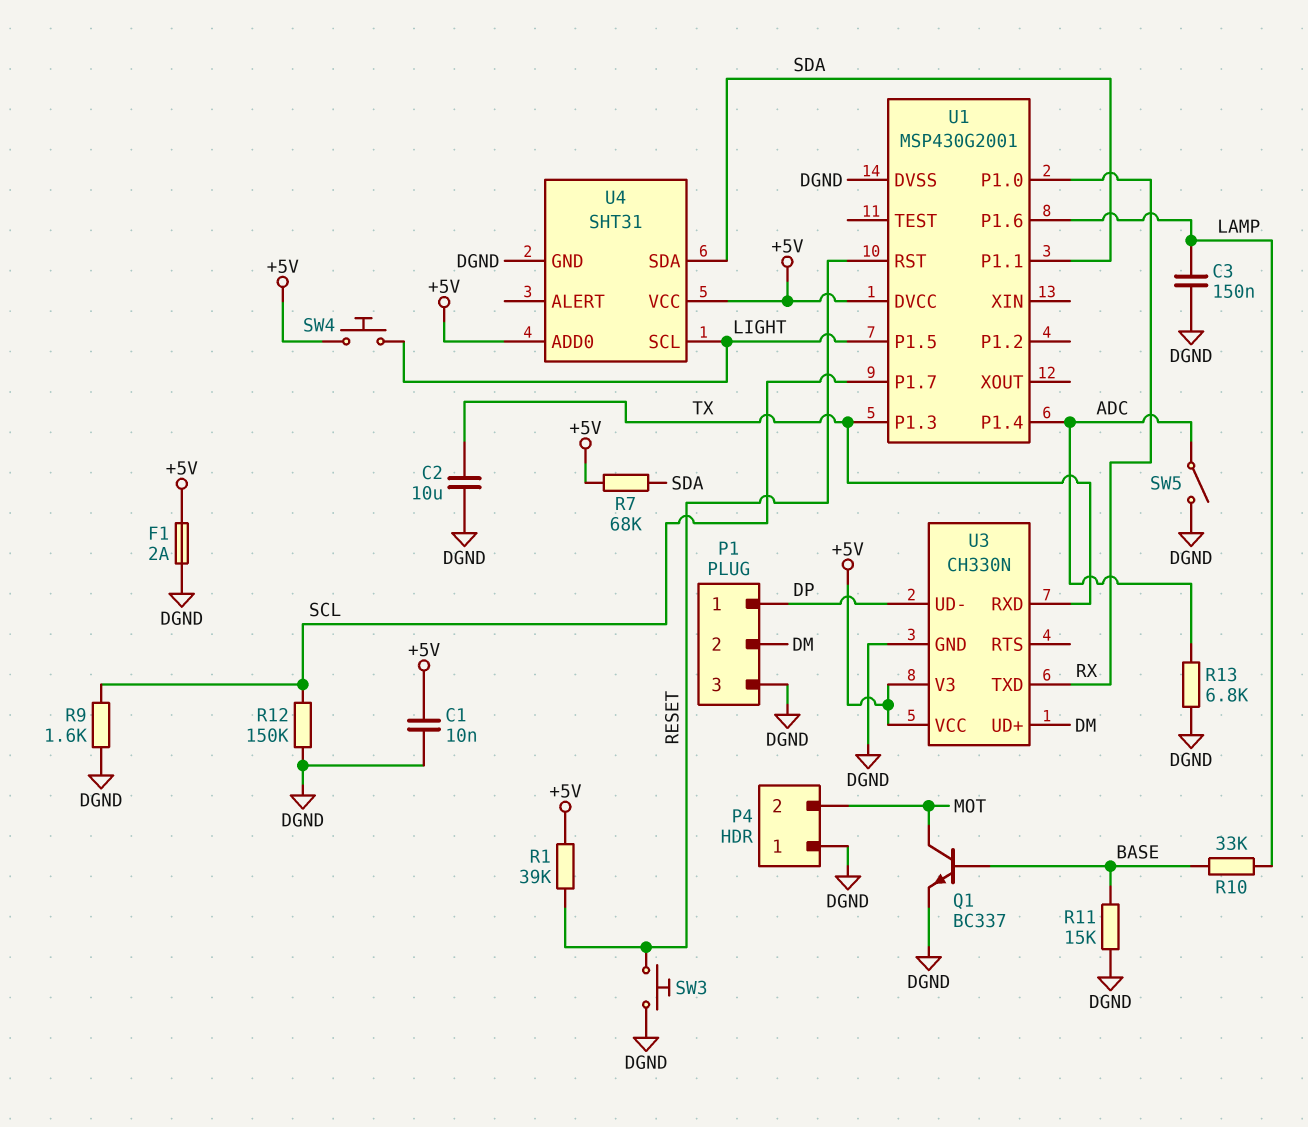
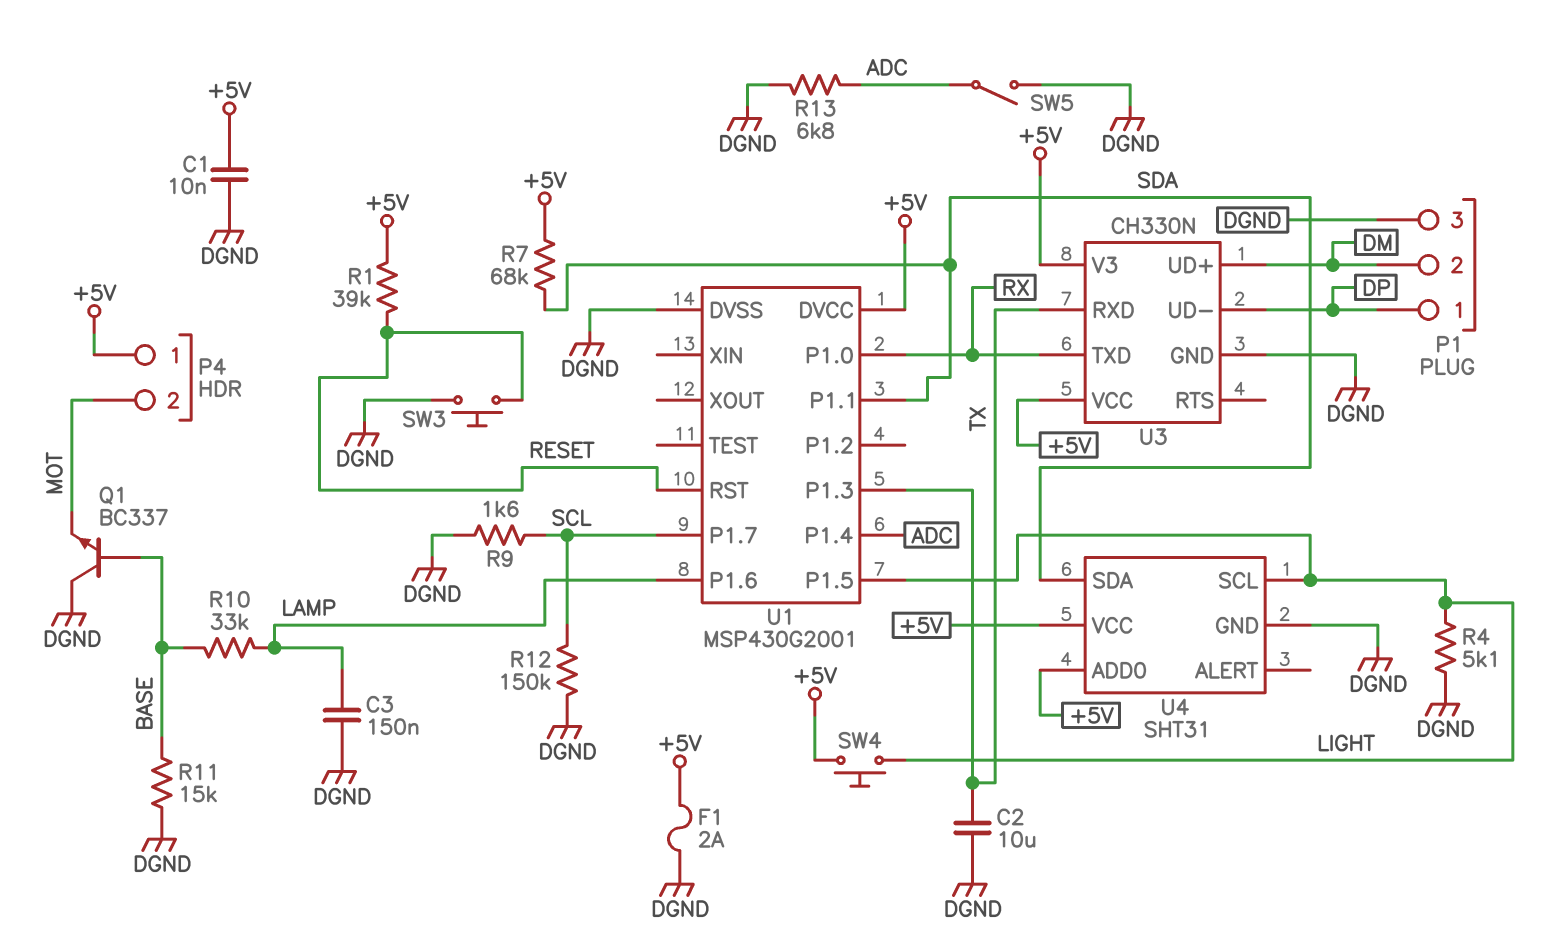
P4 pin 1: DGND -> +5V
Q1: NPN BC337 (B BASE, C MOT, E DGND) -> NPN BC337 (B BASE, C DGND, E MOT)
R4: none -> 5.1k (DGND, LIGHT)

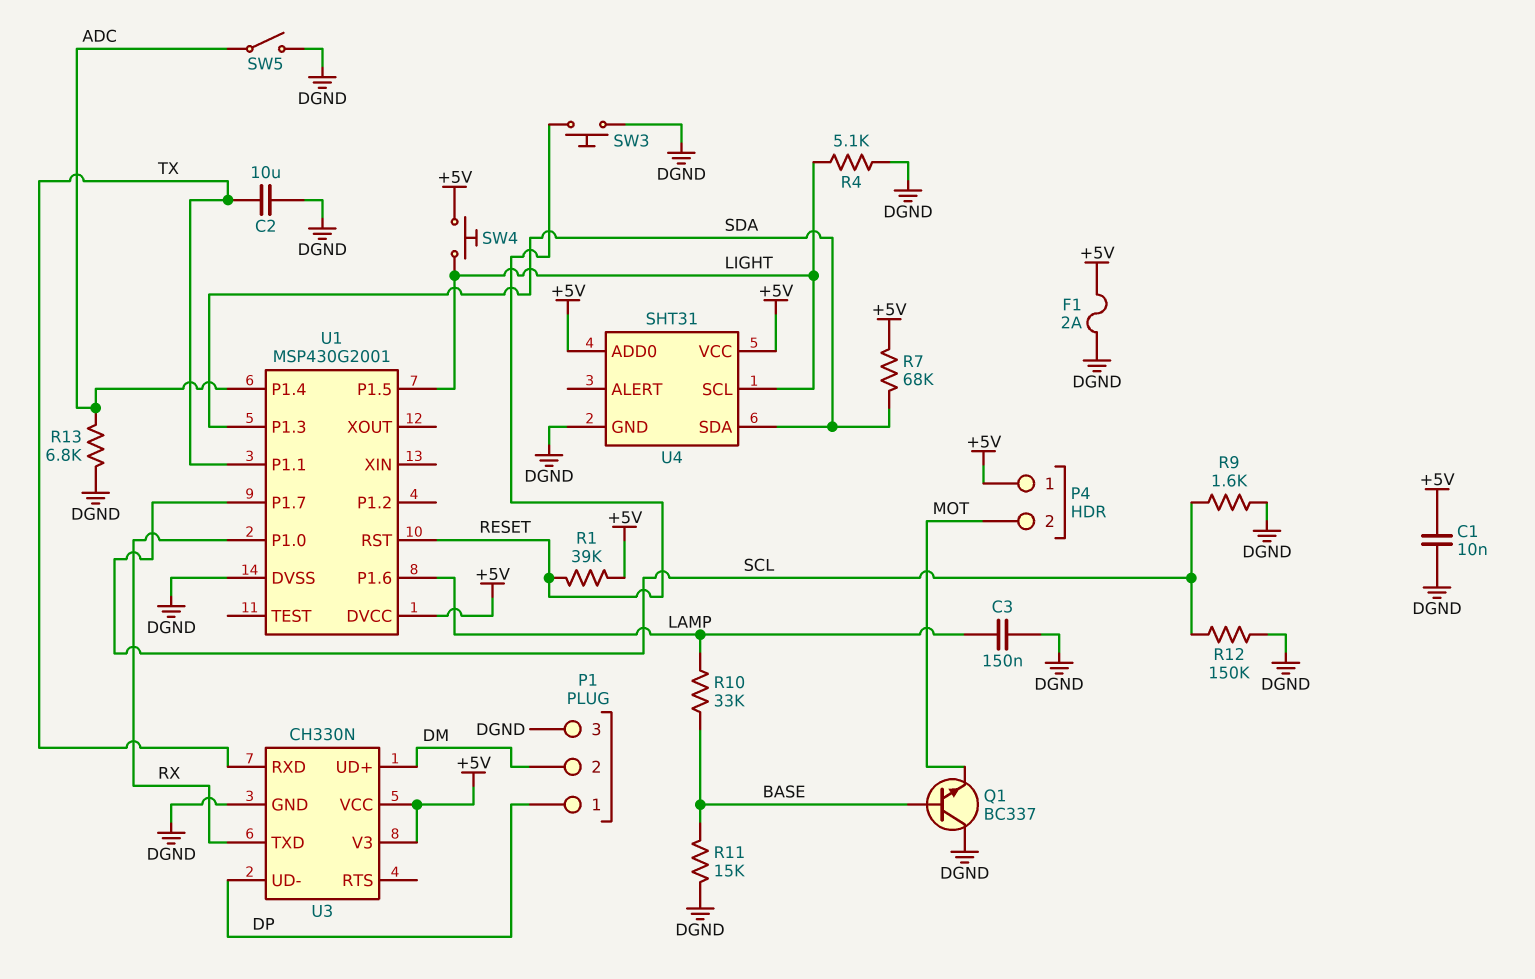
U1 pin P1.1: SDA -> TX
U1 pin P1.3: TX -> SDA

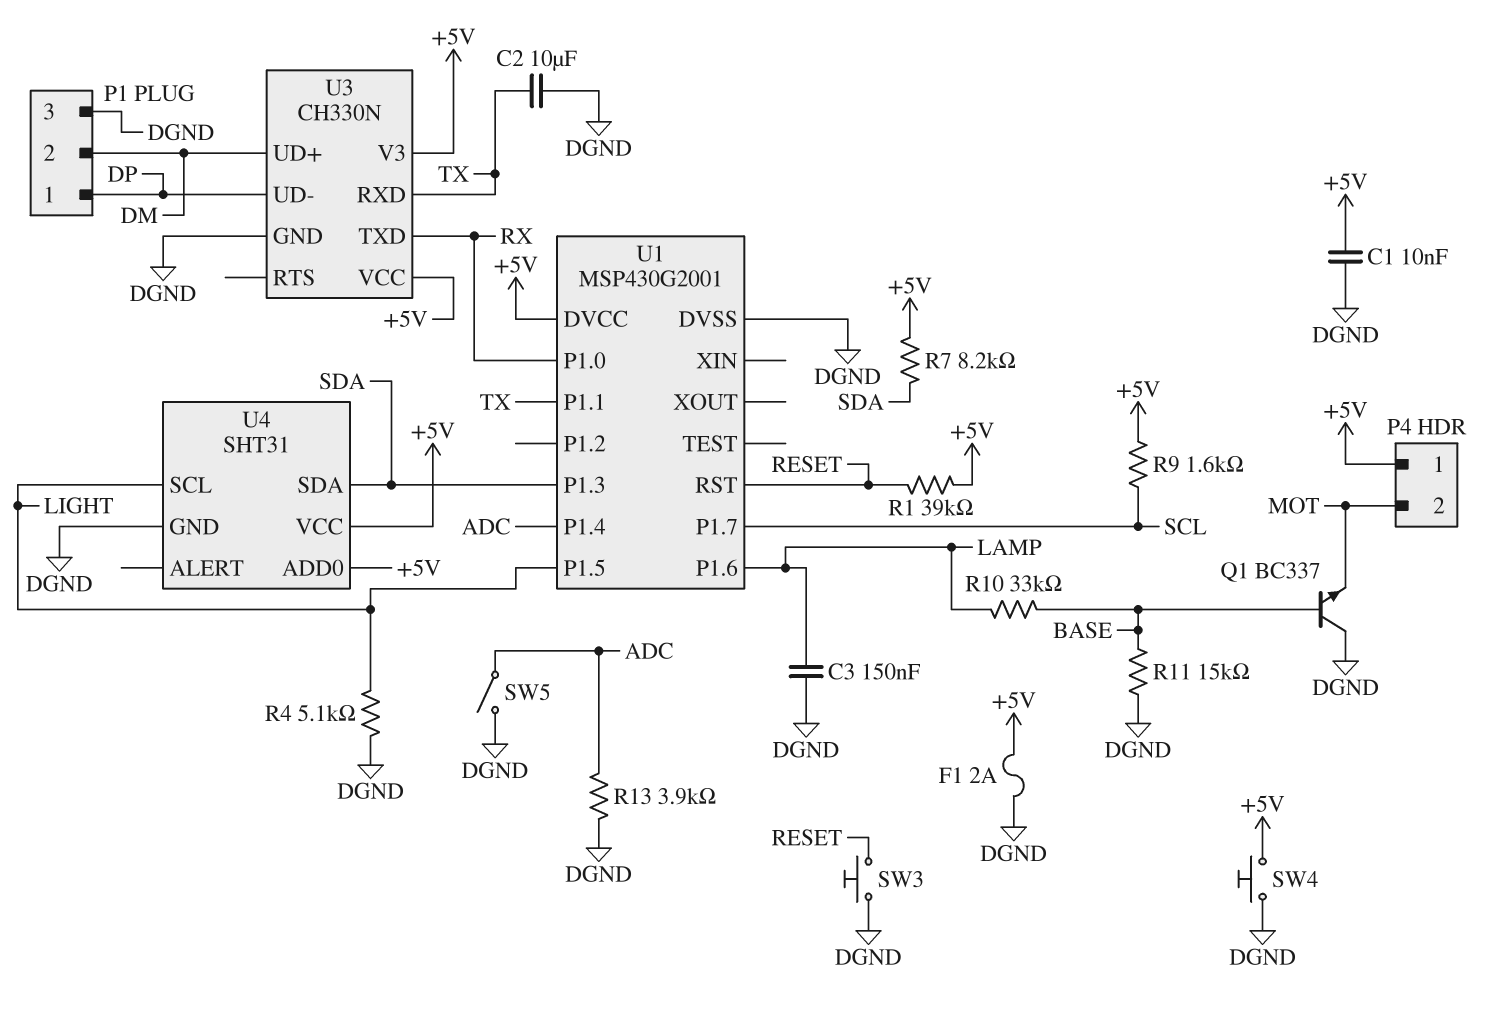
R7: 68k (+5V, SDA) -> 8.2k (+5V, SDA)
R9: 1.6k (DGND, SCL) -> 1.6k (+5V, SCL)
R12: 150k (DGND, SCL) -> none
R13: 6.8k (ADC, DGND) -> 3.9k (ADC, DGND)
SW4: button (+5V, LIGHT) -> button (+5V, DGND)

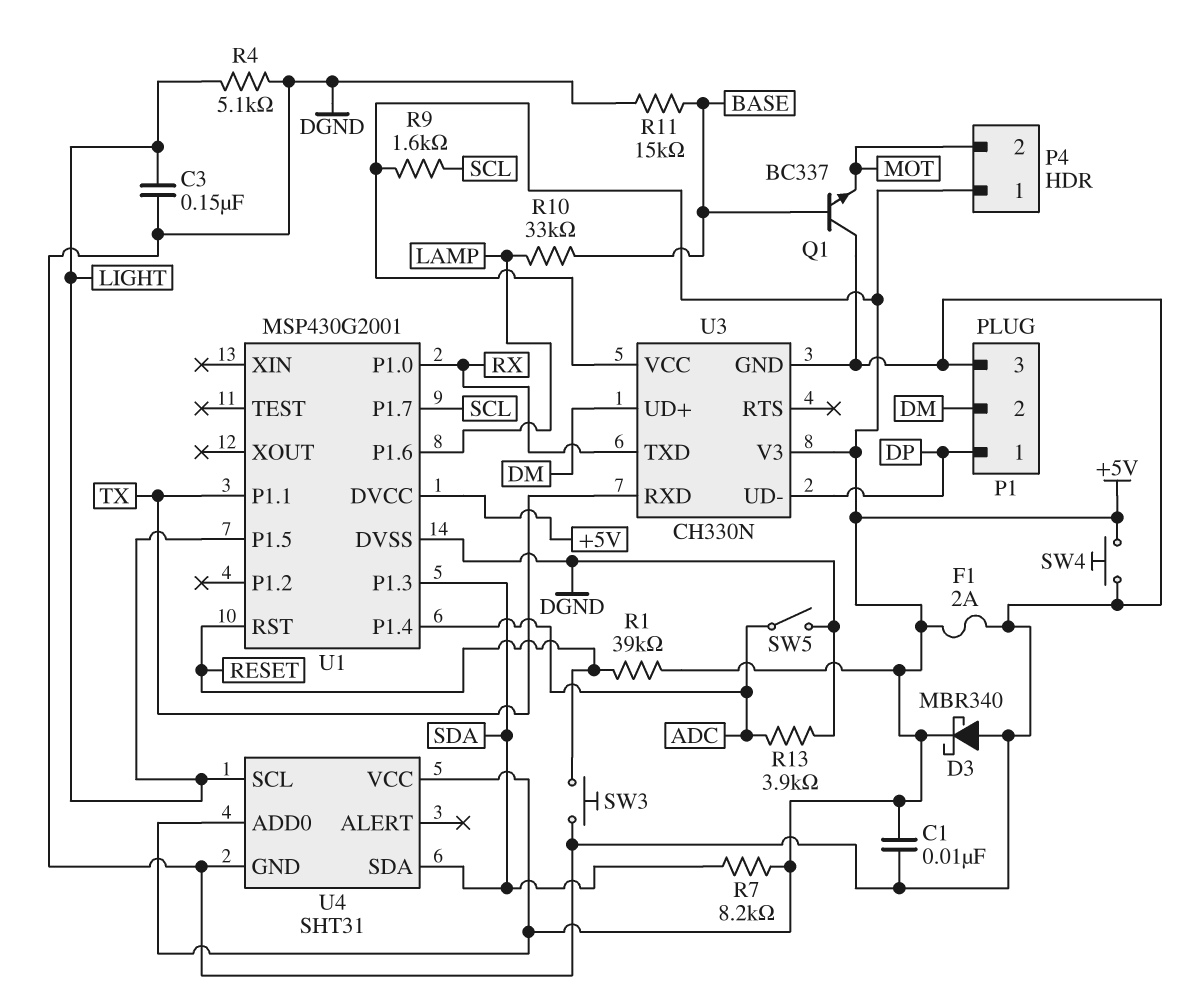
C2: 10uF (DGND, TX) -> none
C3: 150nF (DGND, LAMP) -> 150nF (DGND, LIGHT)
D3: none -> schottky MBR340 (A DGND, K +5V)

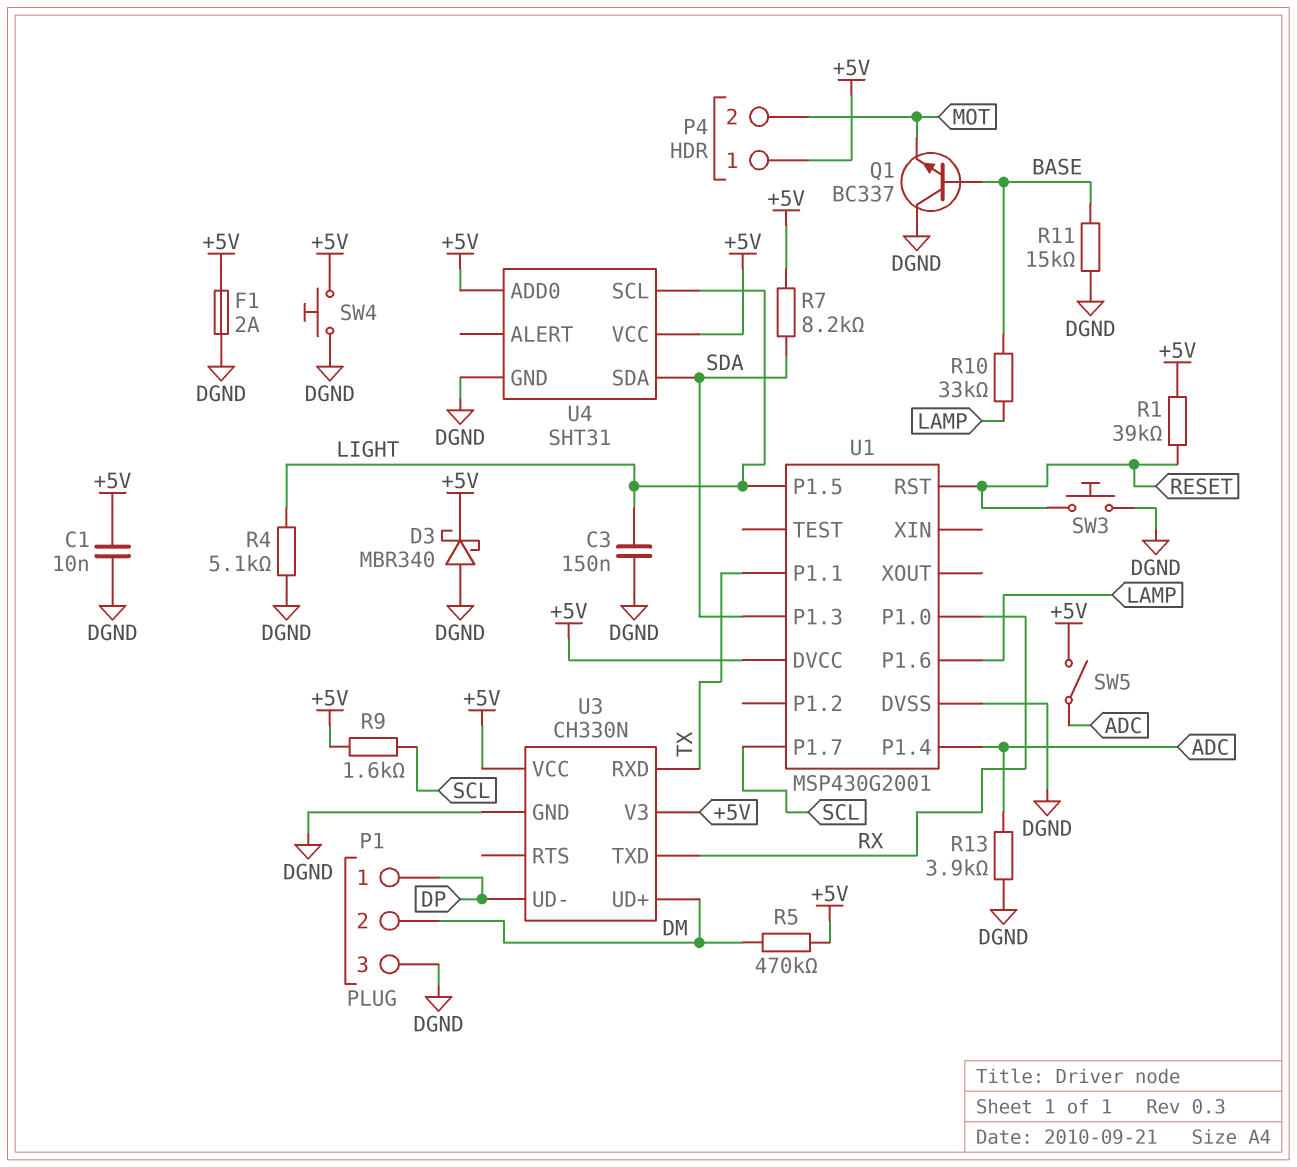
R5: none -> 470k (+5V, DM)
SW5: switch (ADC, DGND) -> switch (+5V, ADC)

